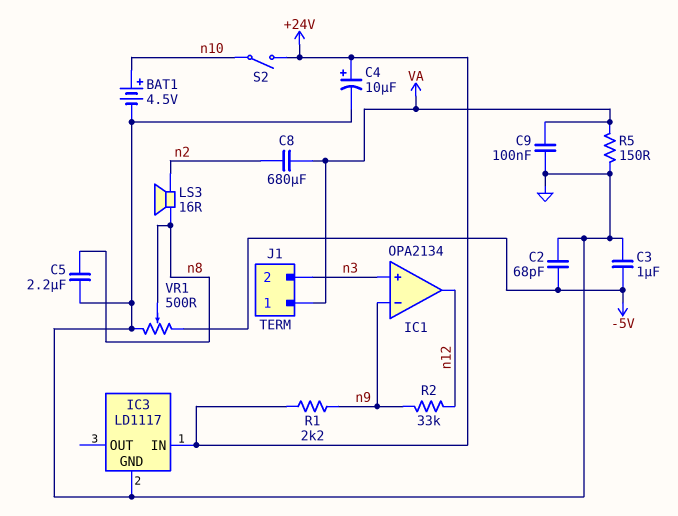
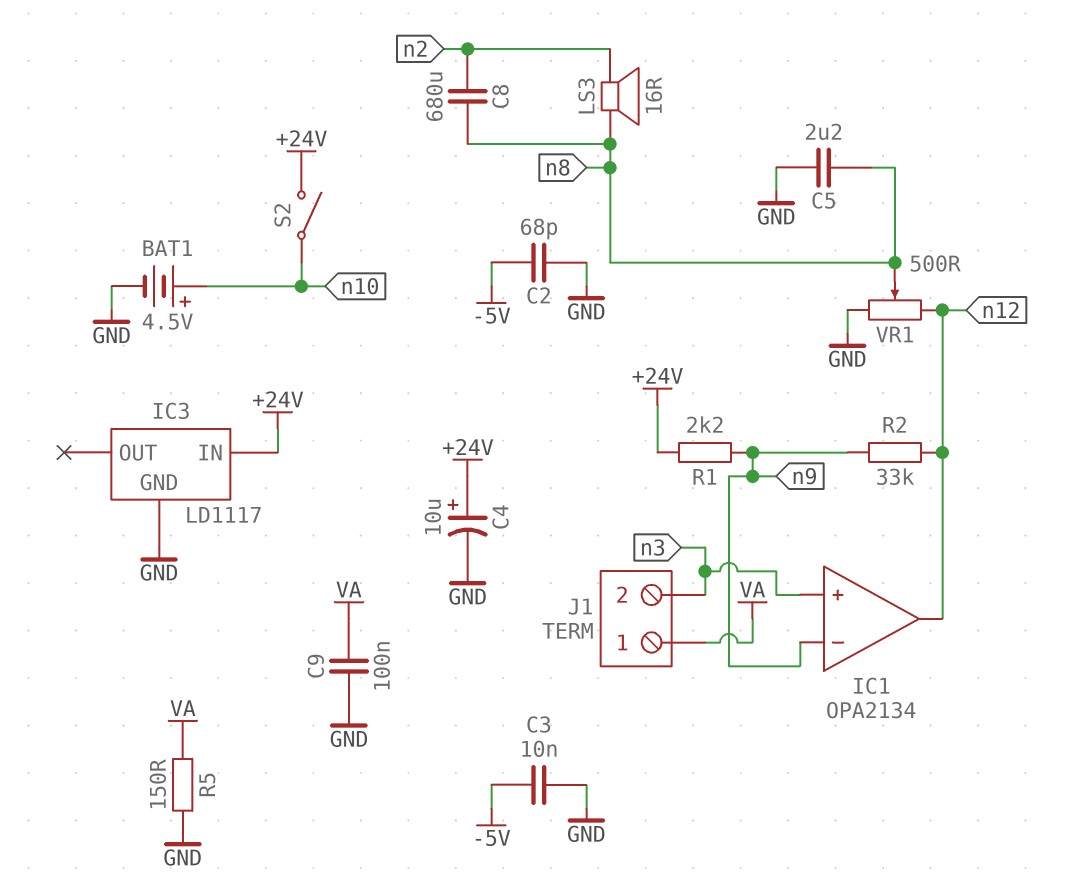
C3: 1uF (-5V, GND) -> 10nF (-5V, GND)
C8: 680uF (VA, n2) -> 680uF (n2, n8)
VR1: 500 (-5V, GND, wiper n8) -> 500 (GND, n12, wiper n8)

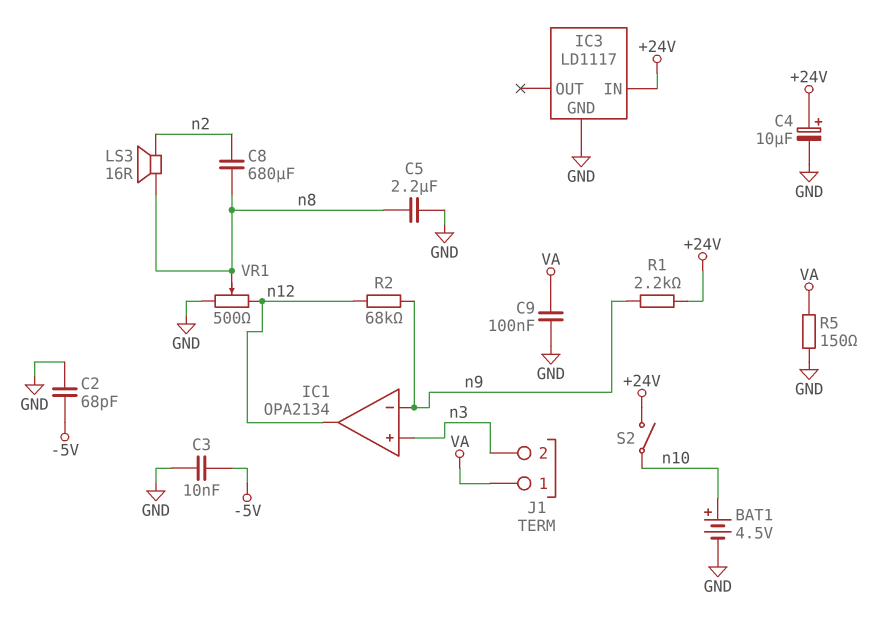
R2: 33k (n9, n12) -> 68k (n9, n12)

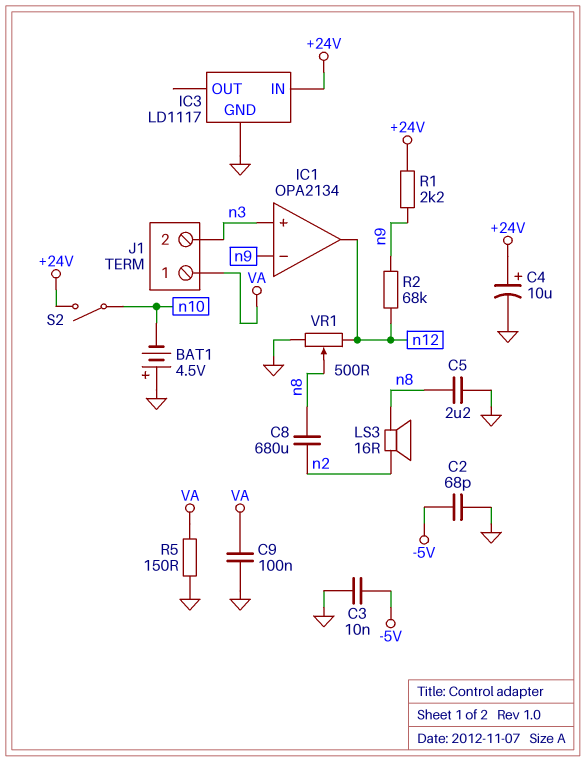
BAT1: 4.5V (plus n10, minus GND) -> 4.5V (plus GND, minus n10)

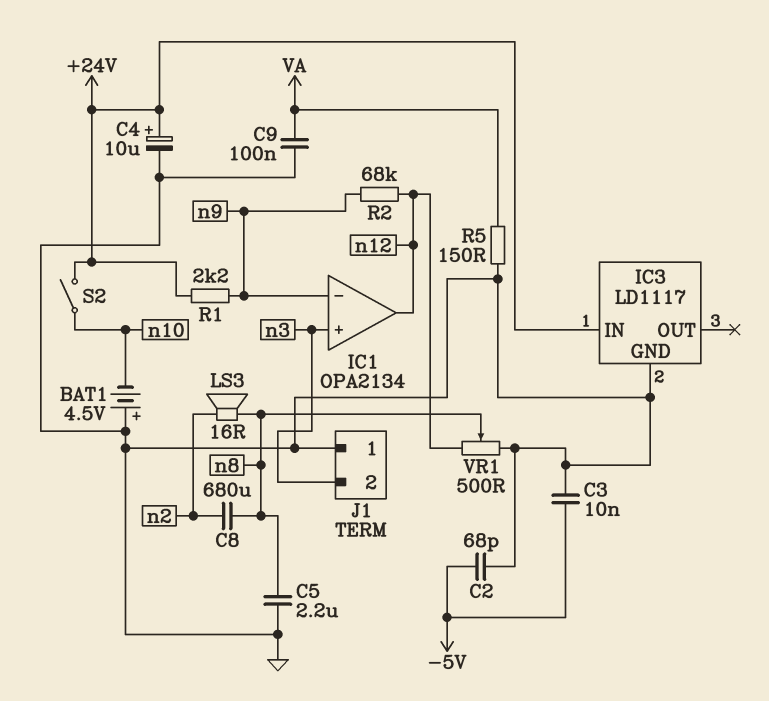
J1 pin 1: VA -> GND

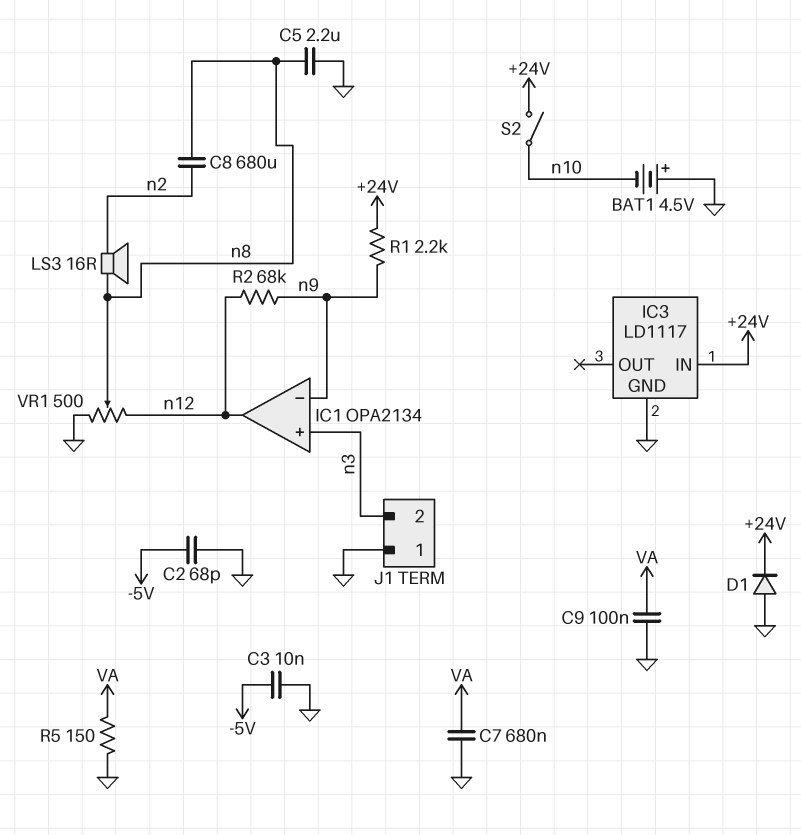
C4: 10uF (plus +24V, minus GND) -> none
C7: none -> 680nF (GND, VA)
D1: none -> diode (A GND, K +24V)

